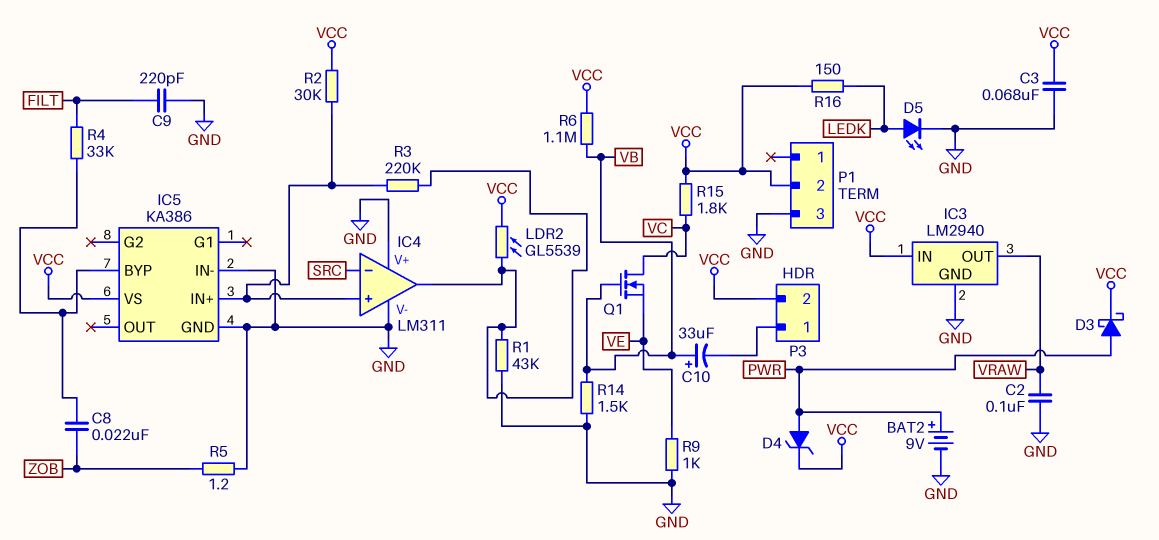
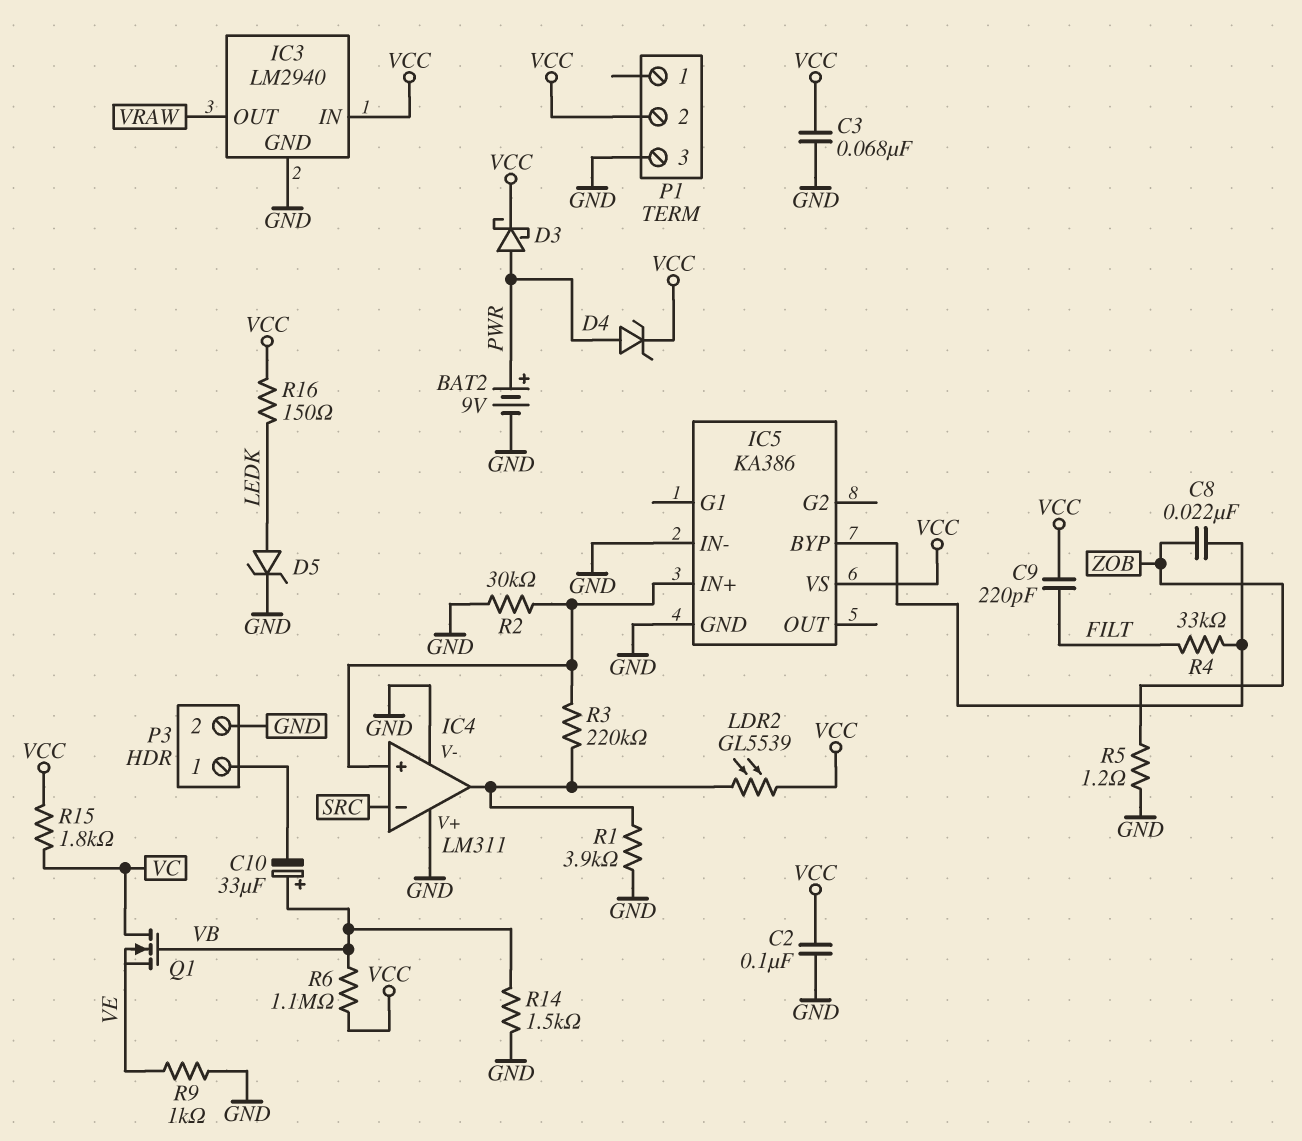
C2: 100nF (GND, VRAW) -> 100nF (GND, VCC)
C9: 220pF (FILT, GND) -> 220pF (FILT, VCC)
D5: LED (A LEDK, K GND) -> zener (A LEDK, K GND)
P3 pin 2: VCC -> GND
R1: 43k (GND, IC4/out) -> 3.9k (GND, IC4/out)
R2: 30k (IC4/in+, VCC) -> 30k (GND, IC4/in+)

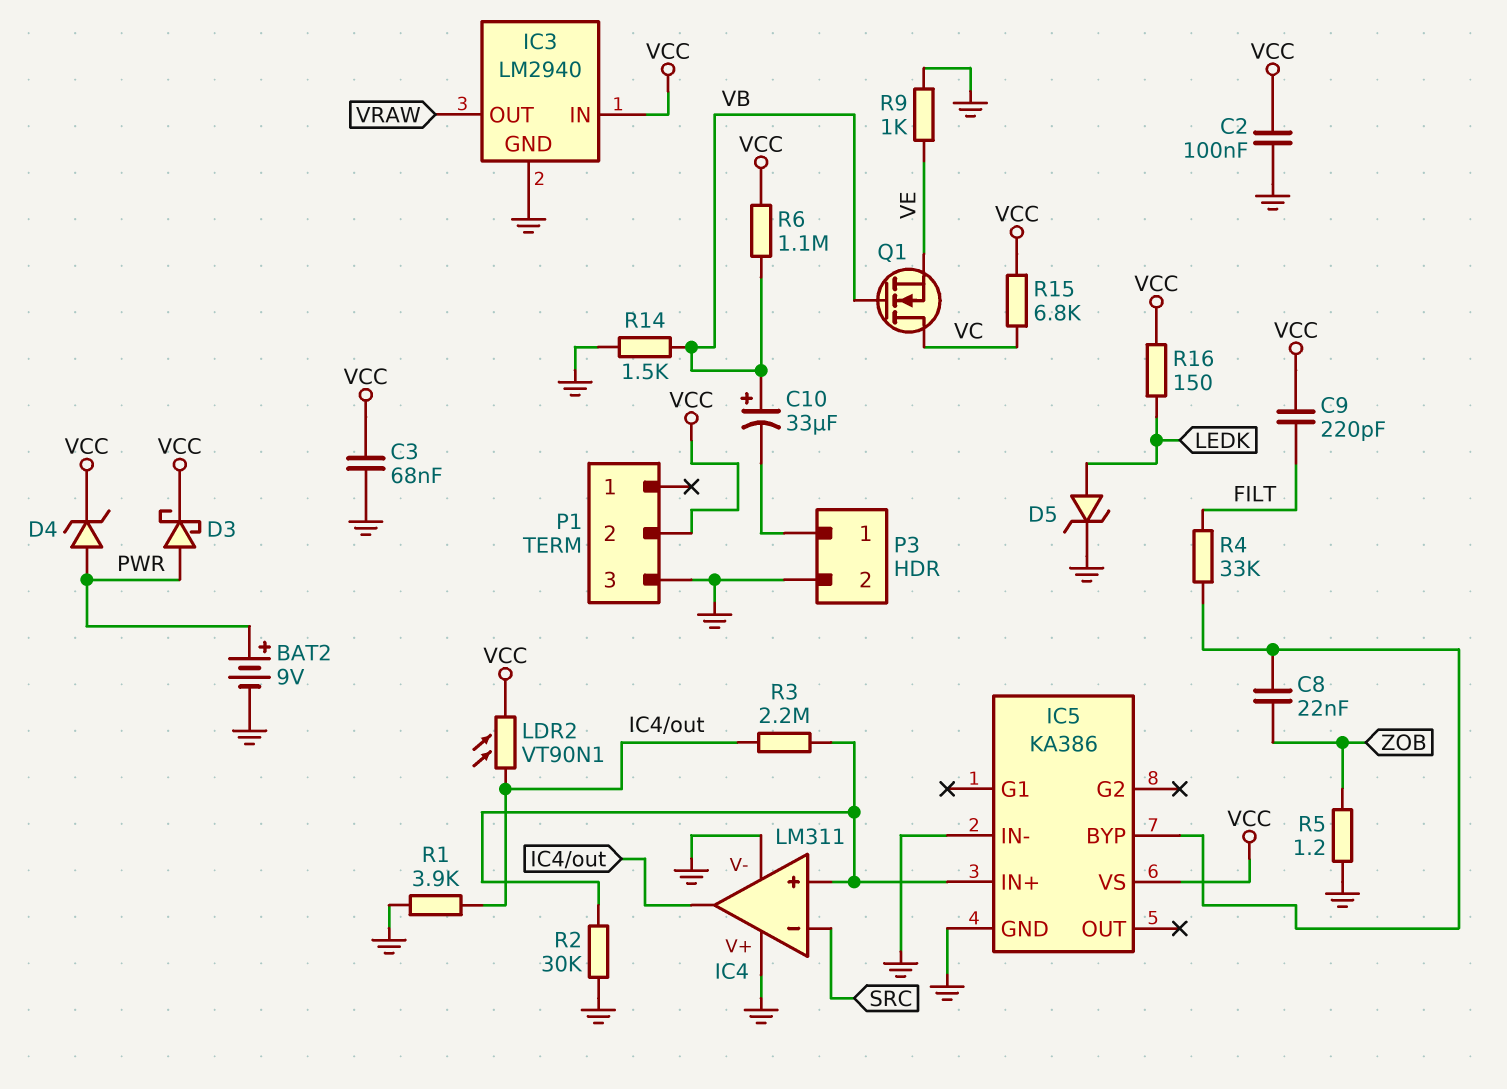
LDR2: GL5539 (IC4/out, VCC) -> VT90N1 (IC4/out, VCC)
R3: 220k (IC4/in+, IC4/out) -> 2.2M (IC4/in+, IC4/out)
R15: 1.8k (VC, VCC) -> 6.8k (VC, VCC)

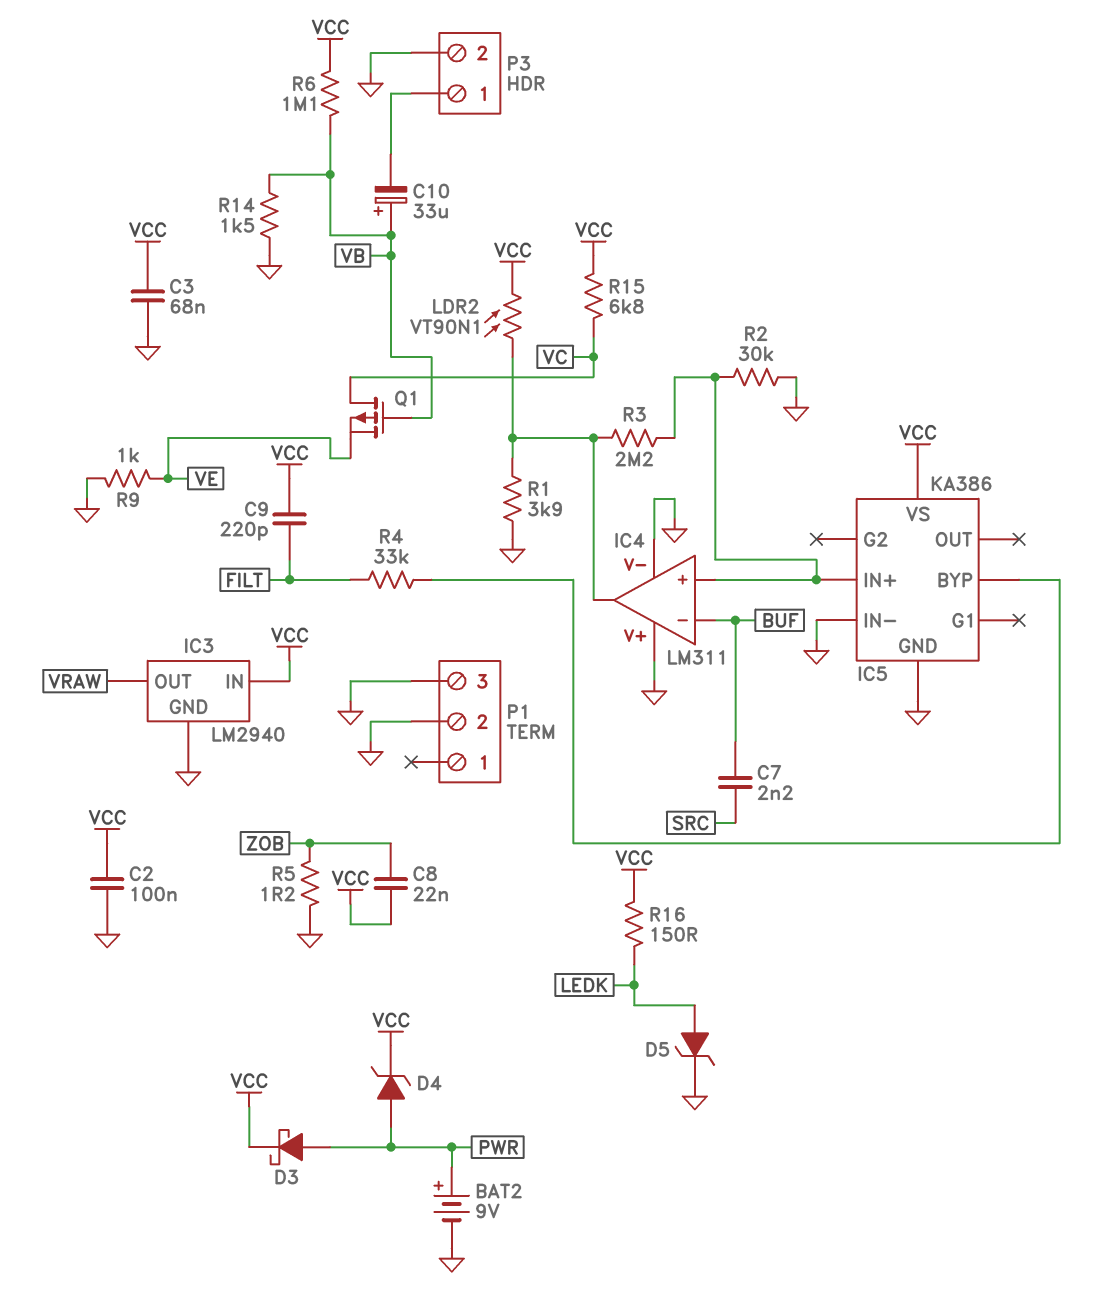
C7: none -> 2.2nF (BUF, SRC)
C8: 22nF (IC5/BYP, ZOB) -> 22nF (VCC, ZOB)
IC4 pin in-: SRC -> BUF
P1 pin 2: VCC -> GND
Q1: NMOS (G VB, D VC, S VE) -> PMOS (G VB, D VC, S VE)

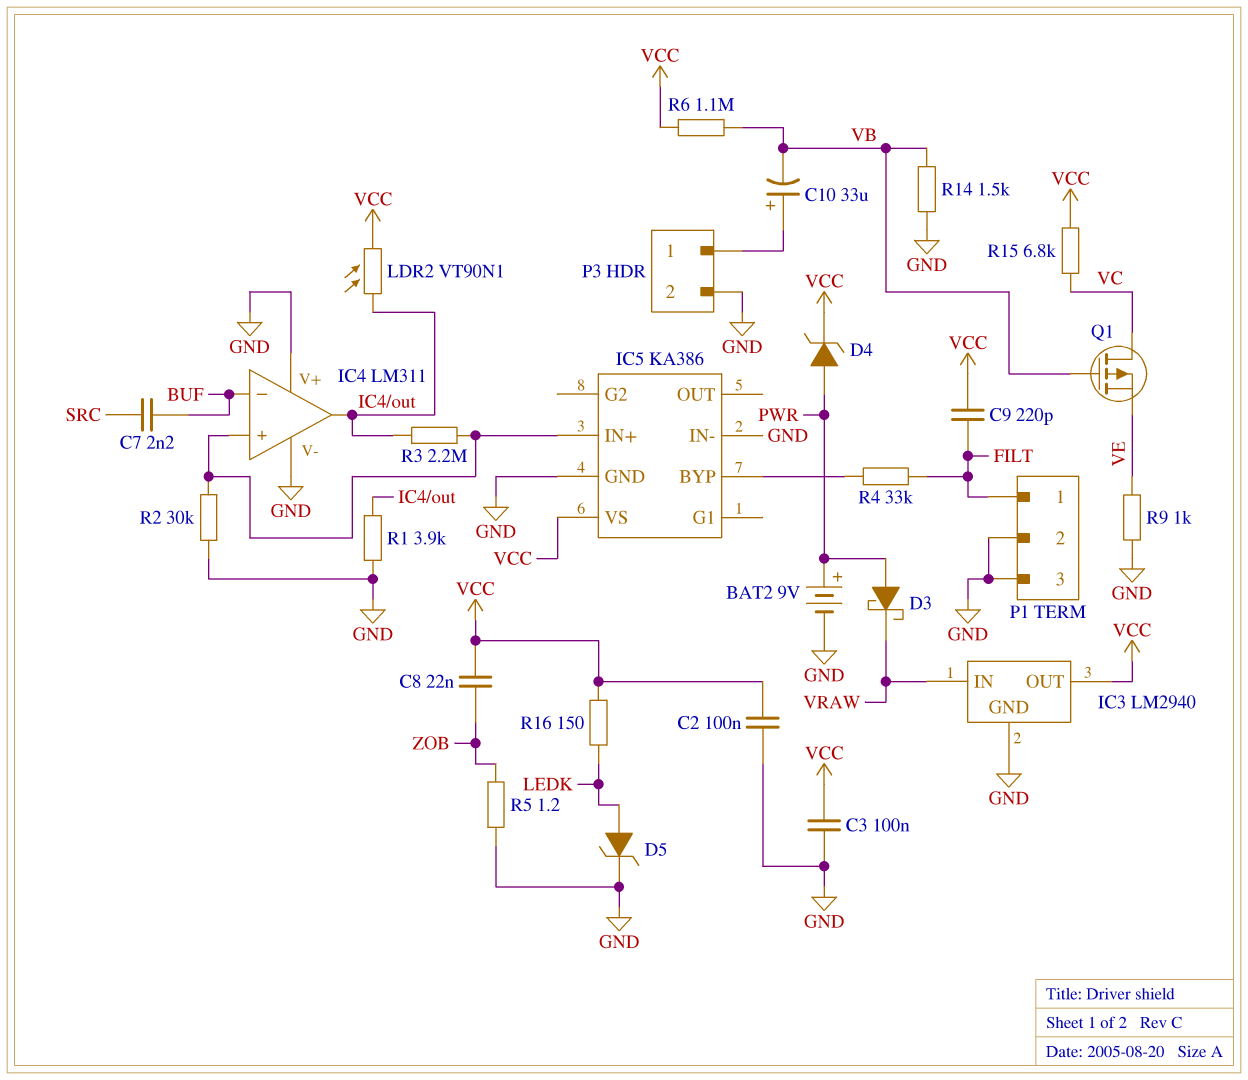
C3: 68nF (GND, VCC) -> 100nF (GND, VCC)
C10: 33uF (plus VB, minus P3/1) -> 33uF (plus P3/1, minus VB)
D3: schottky (A PWR, K VCC) -> schottky (A PWR, K VRAW)
IC3 pin IN: VCC -> VRAW
IC3 pin OUT: VRAW -> VCC
P1 pin 1: none -> FILT

